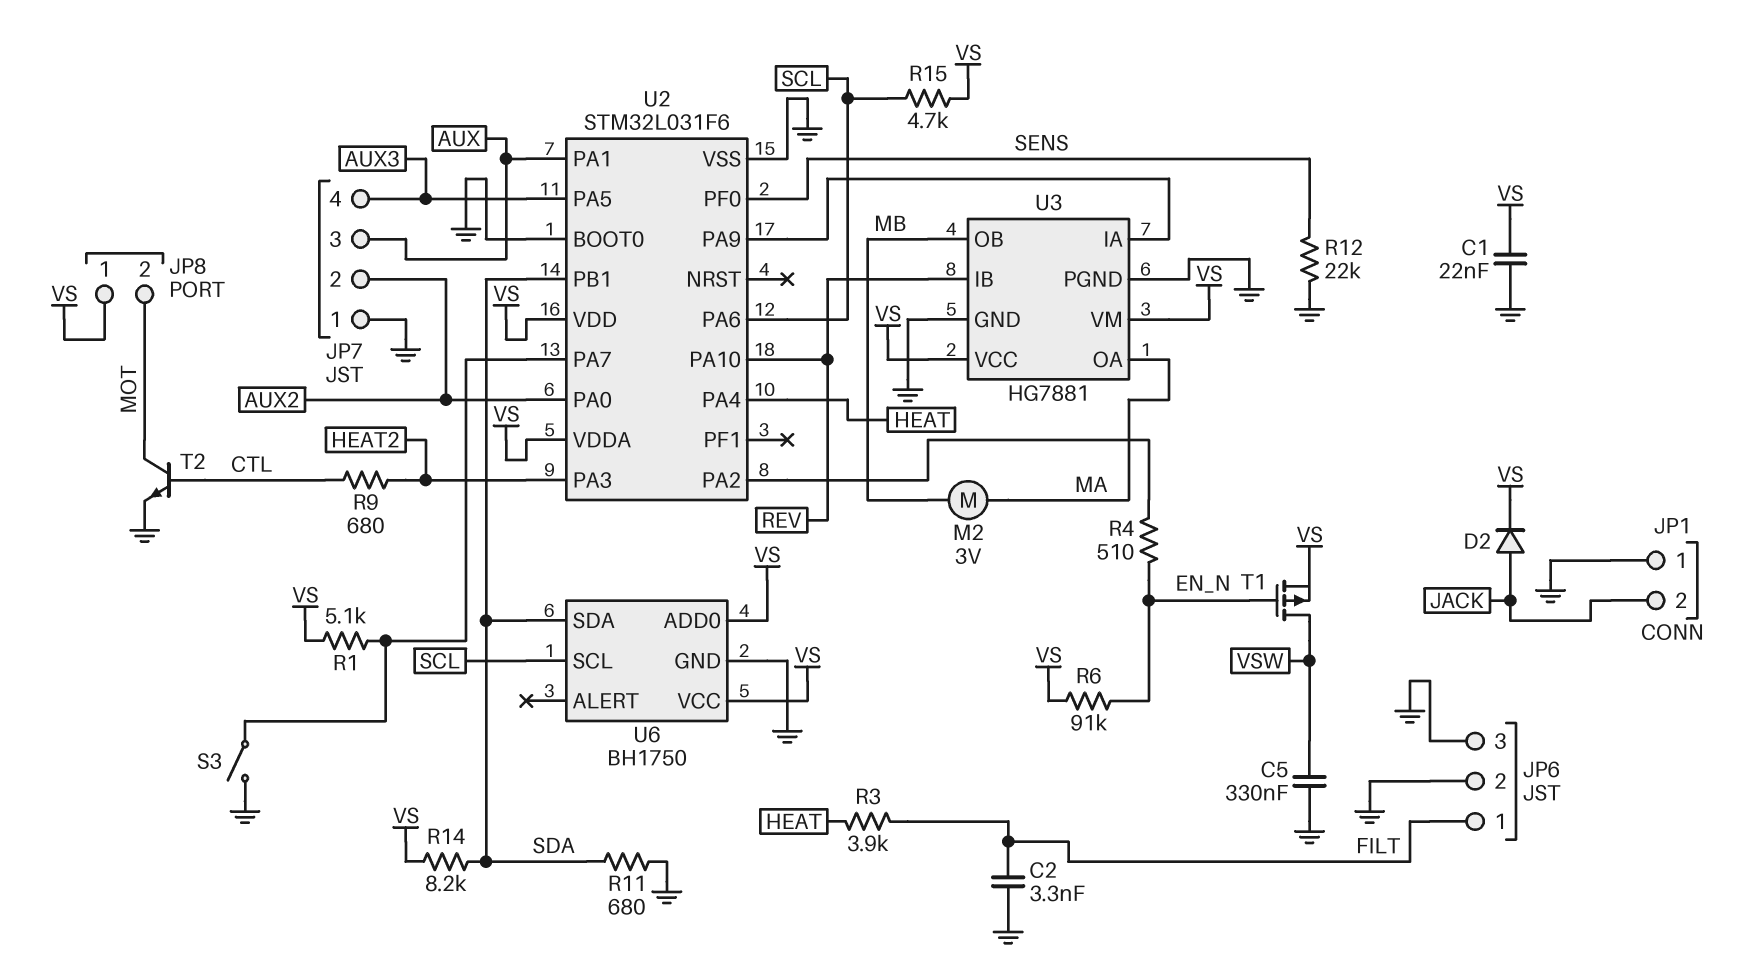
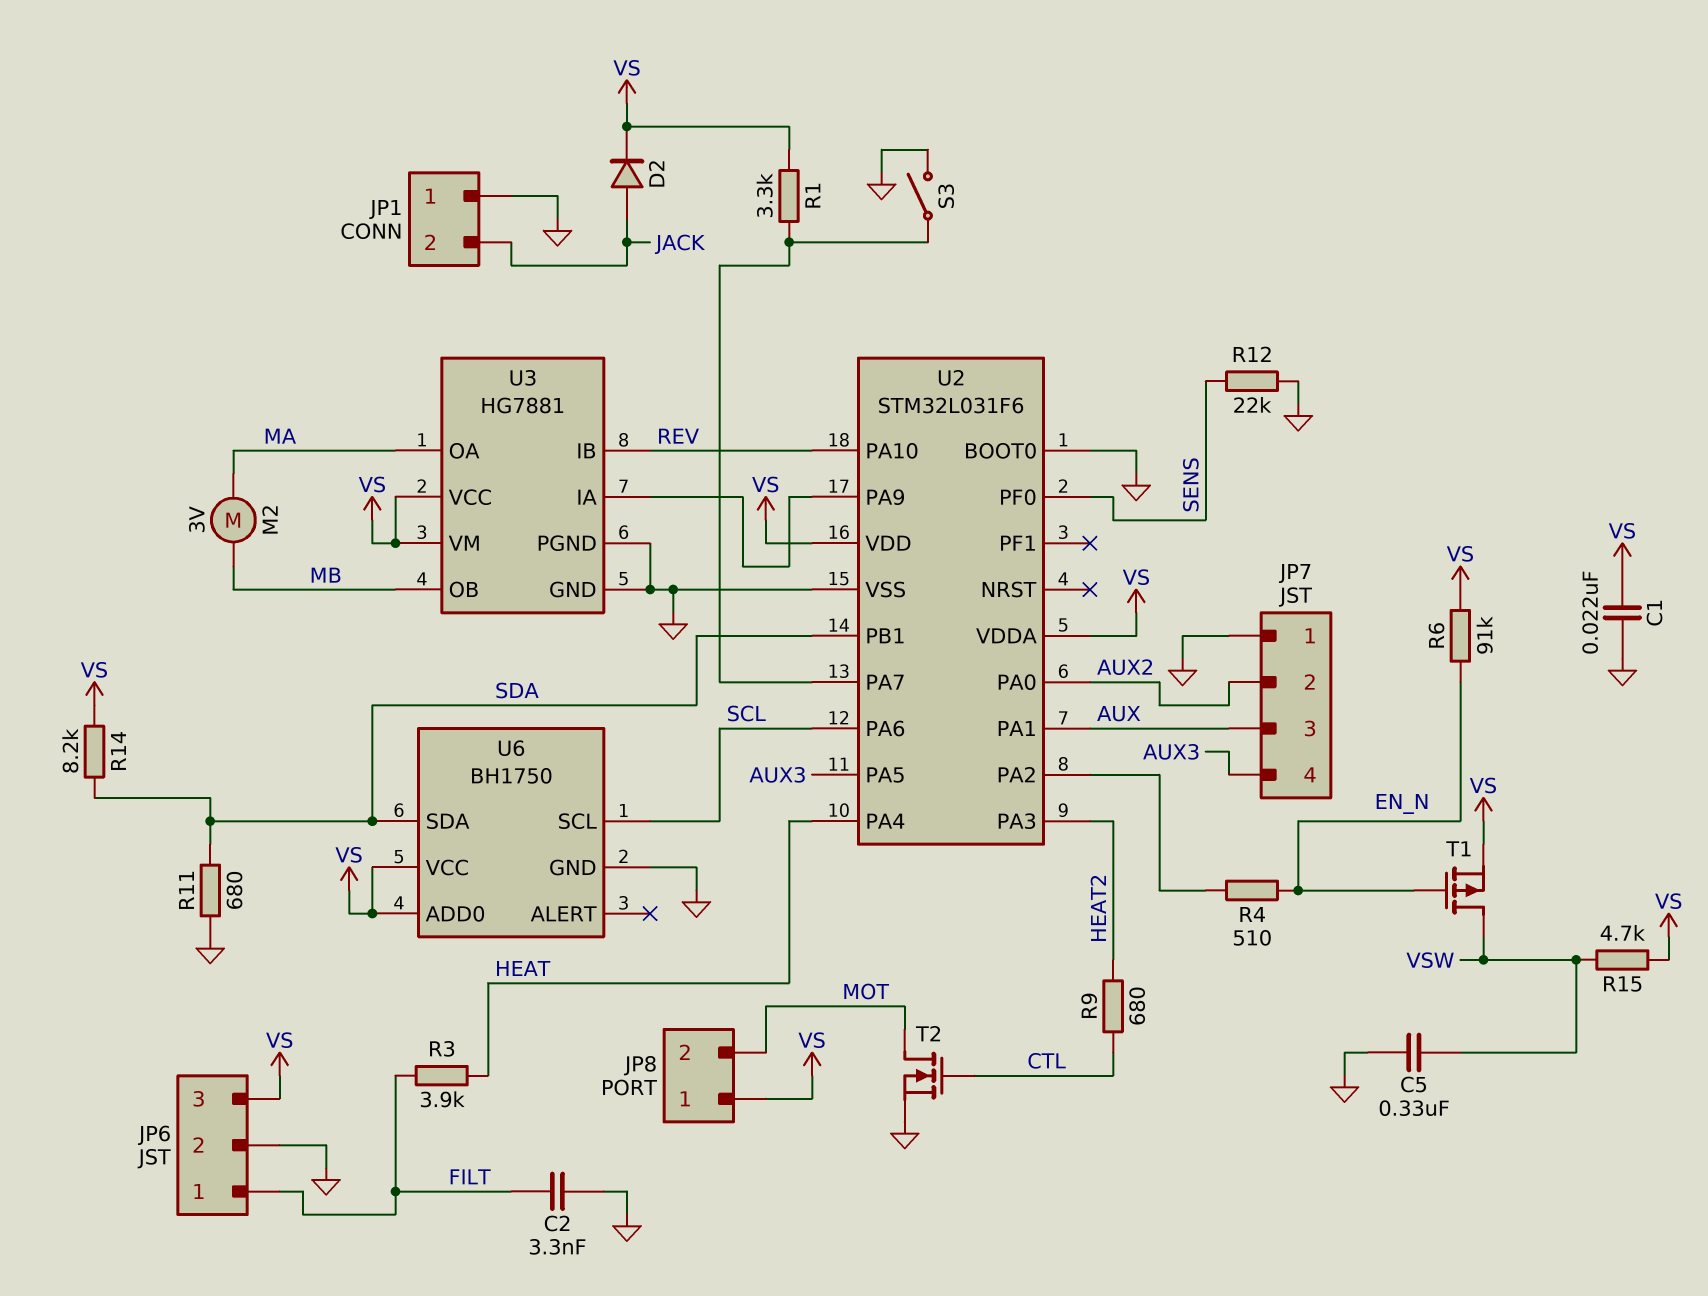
JP6 pin 3: GND -> VS
R1: 5.1k (U2/PA7, VS) -> 3.3k (U2/PA7, VS)
R15: 4.7k (SCL, VS) -> 4.7k (VS, VSW)
T2: NPN (B CTL, C MOT, E GND) -> NMOS (G CTL, D MOT, S GND)

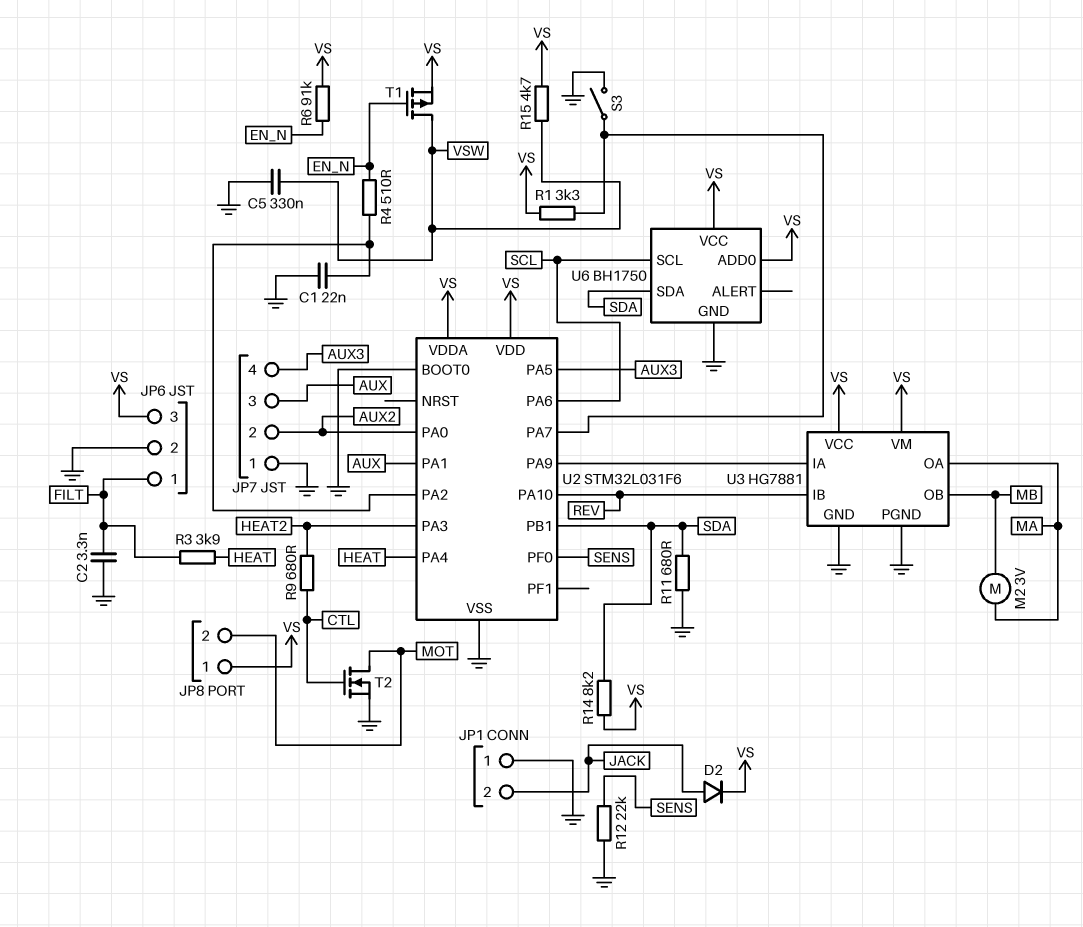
C1: 22nF (GND, VS) -> 22nF (GND, U2/PA2)

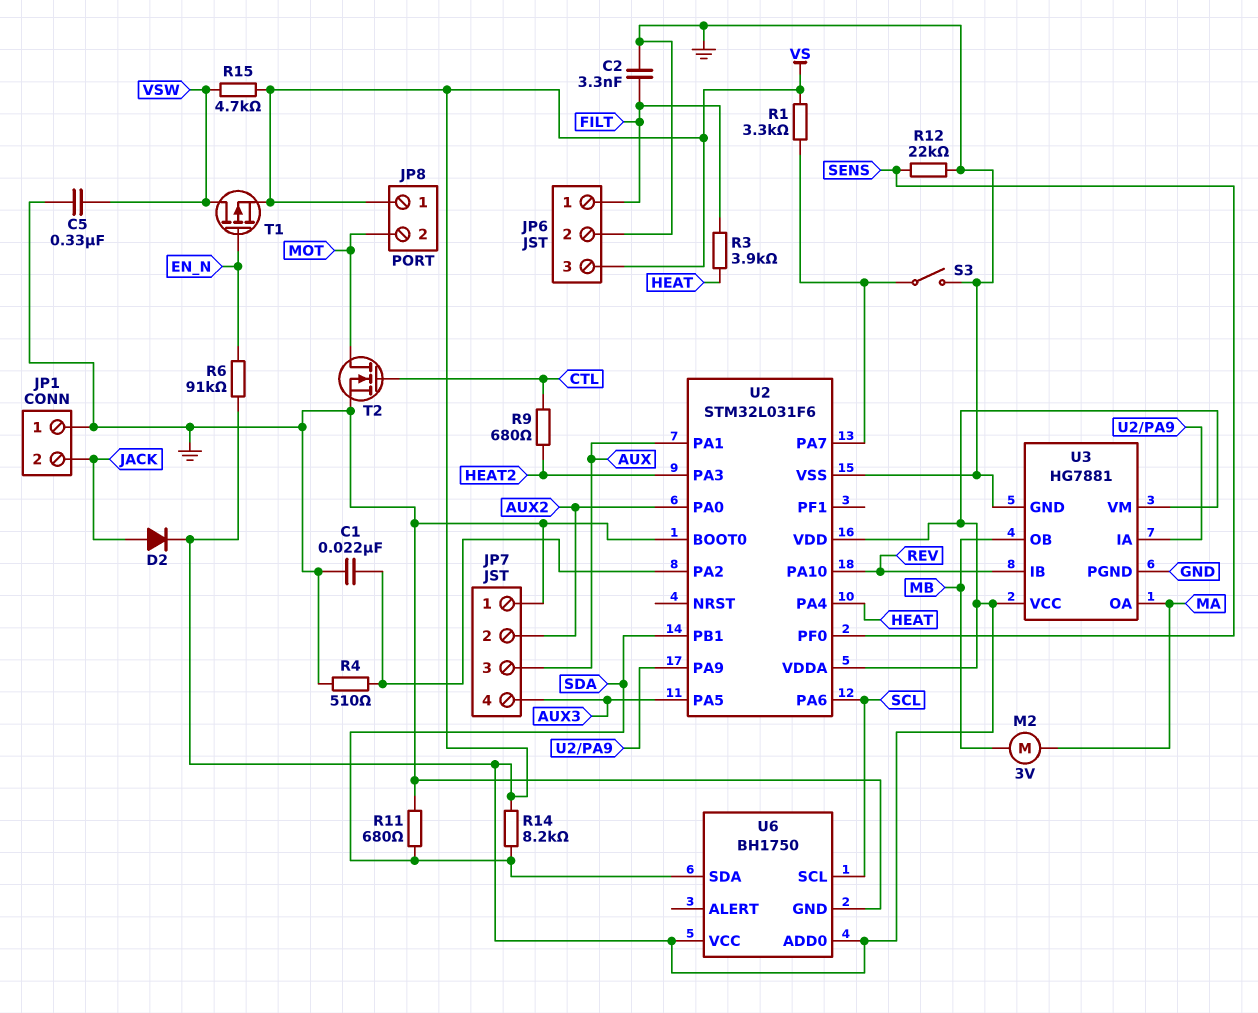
R4: 510 (EN_N, U2/PA2) -> 510 (GND, U2/PA2)

